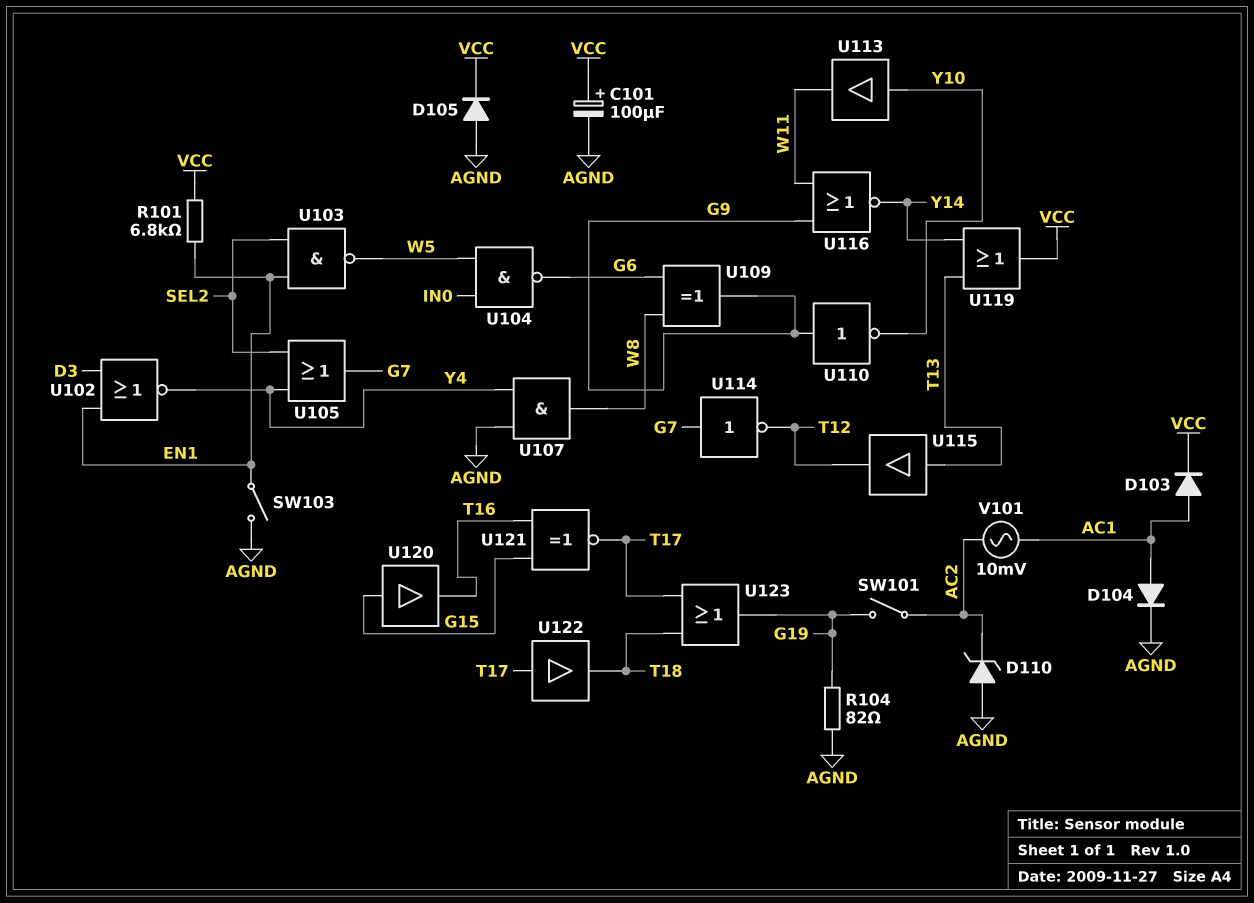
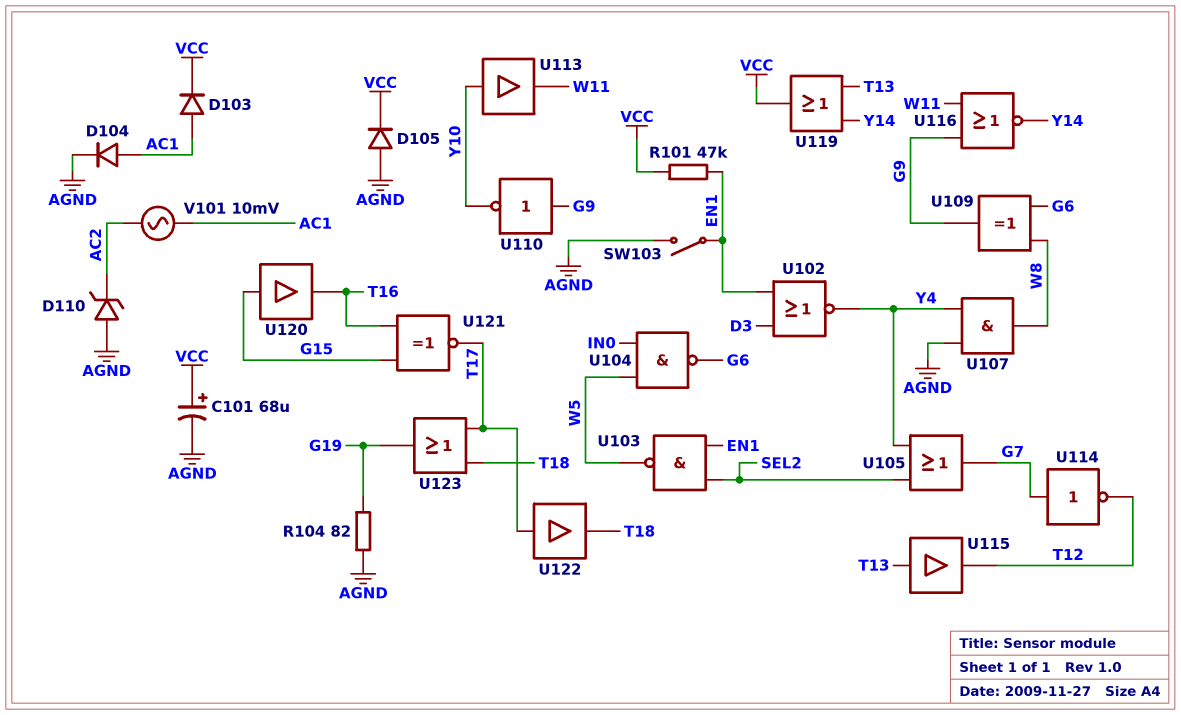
C101: 100uF (plus VCC, minus AGND) -> 68uF (plus VCC, minus AGND)
R101: 6.8k (EN1, VCC) -> 47k (EN1, VCC)
SW101: switch (AC2, G19) -> none

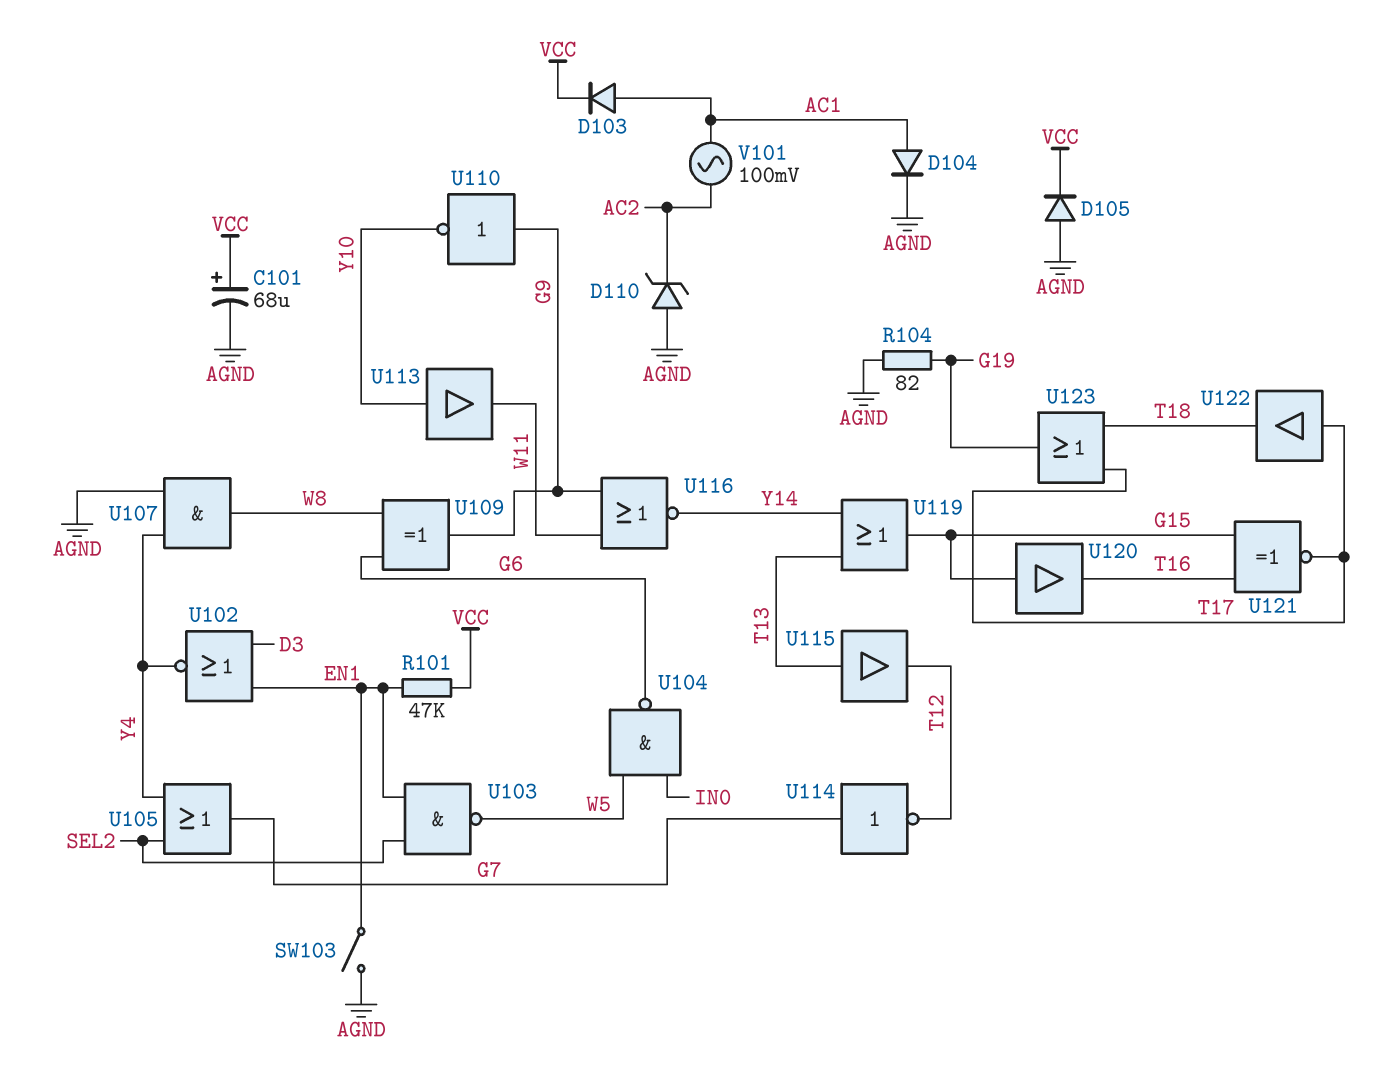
U119: OR (in T13, in Y14, out VCC) -> OR (in T13, in Y14, out G15)
V101: AC 10mV (AC1, AC2) -> AC 100mV (AC1, AC2)

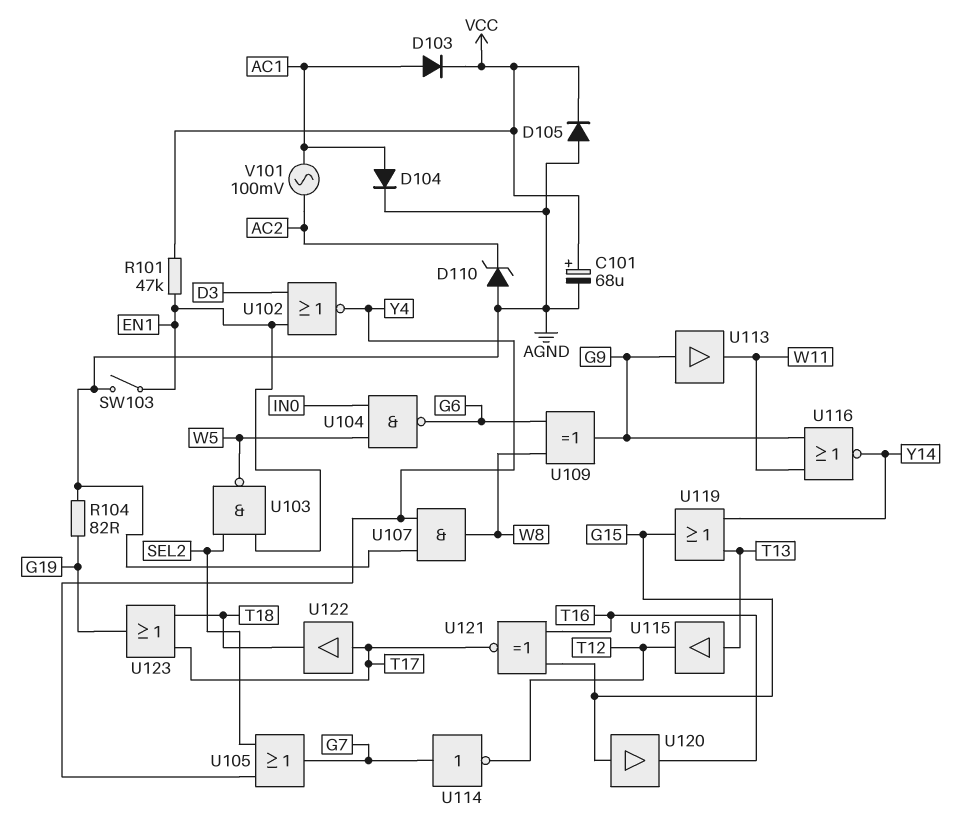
U110: NOT (in G9, out Y10) -> none
U113: buffer (in Y10, out W11) -> buffer (in G9, out W11)

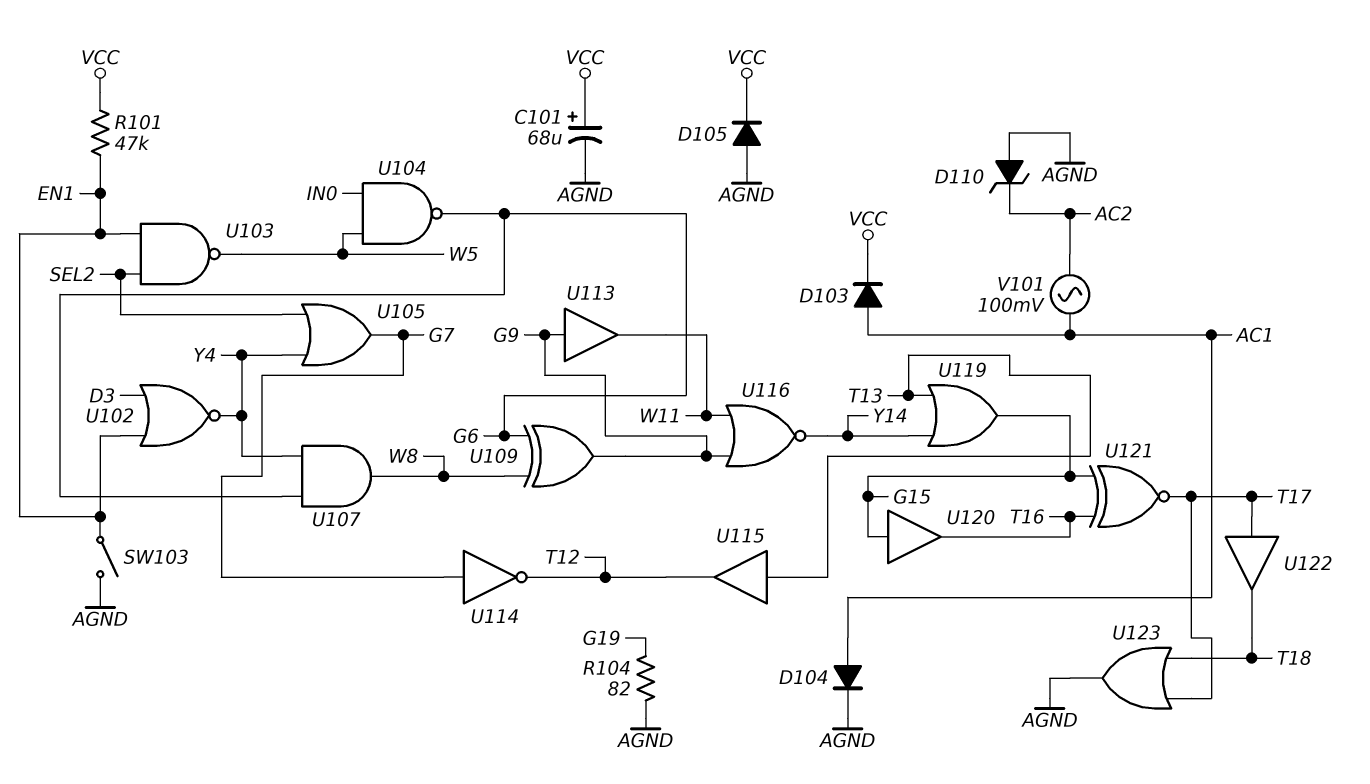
U107: AND (in AGND, in Y4, out W8) -> AND (in G6, in Y4, out W8)
U123: OR (in T17, in T18, out G19) -> OR (in T17, in T18, out AGND)

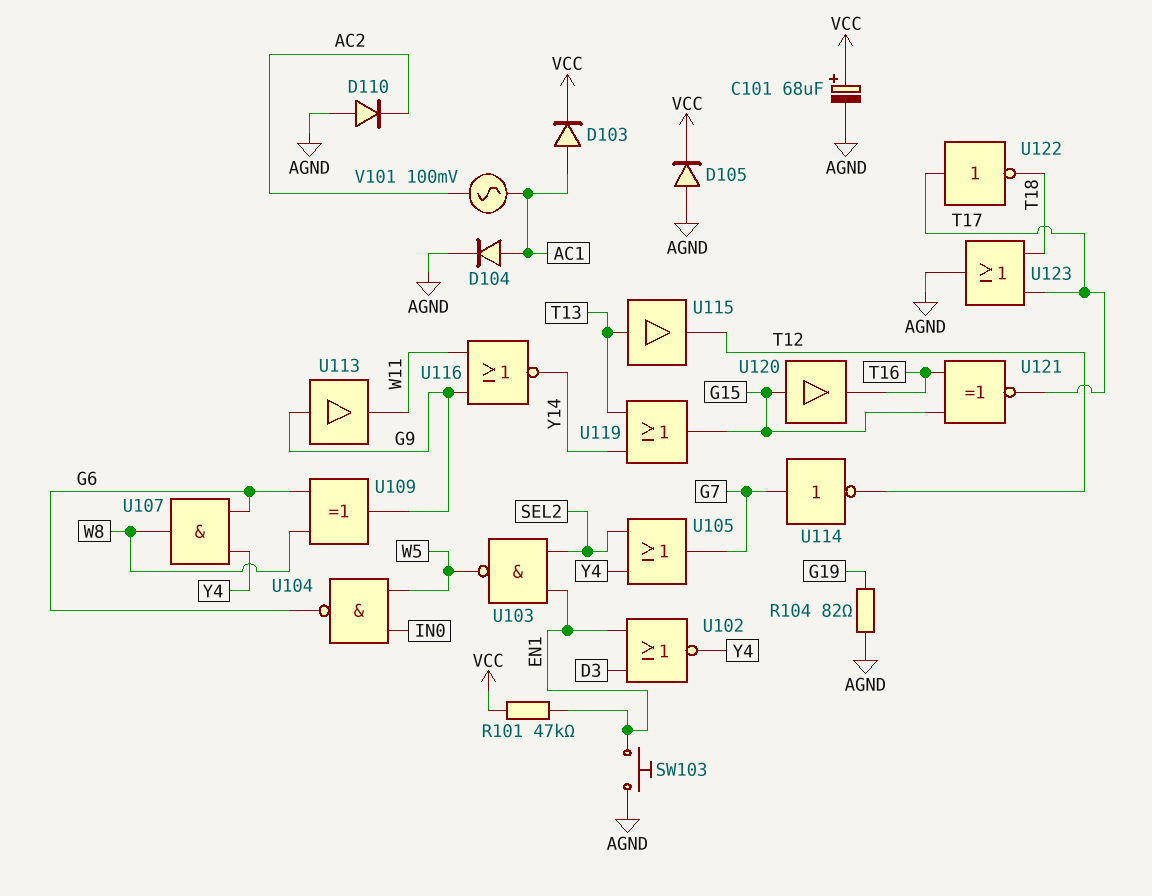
D110: zener (A AGND, K AC2) -> diode (A AGND, K AC2)
SW103: switch (AGND, EN1) -> button (AGND, EN1)
U122: buffer (in T17, out T18) -> NOT (in T17, out T18)

